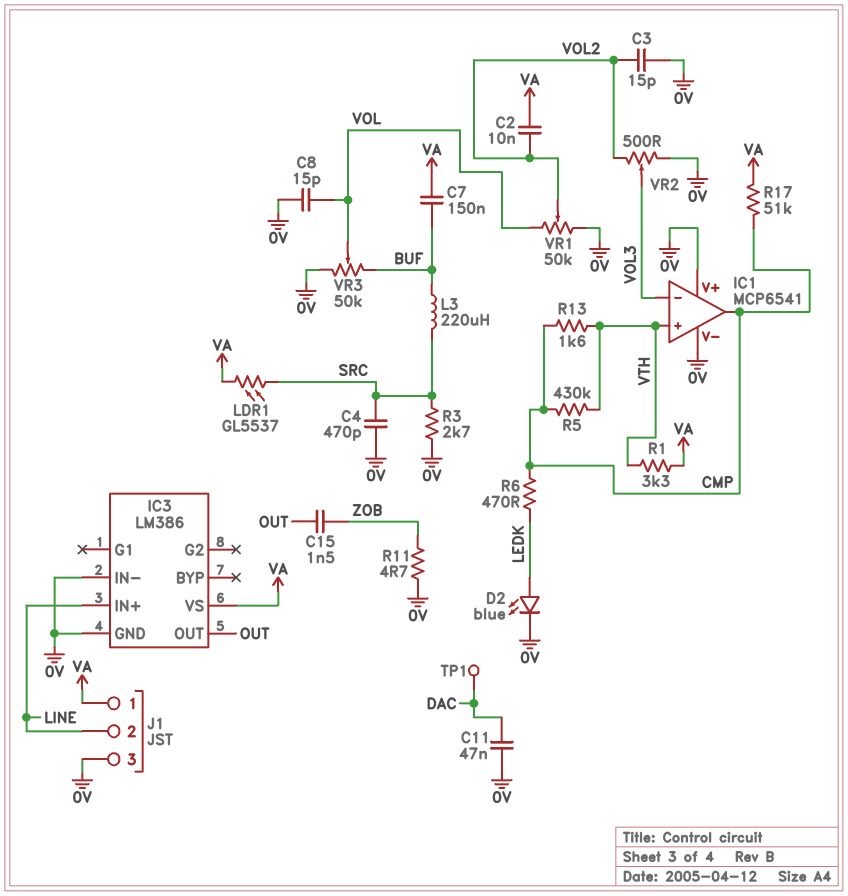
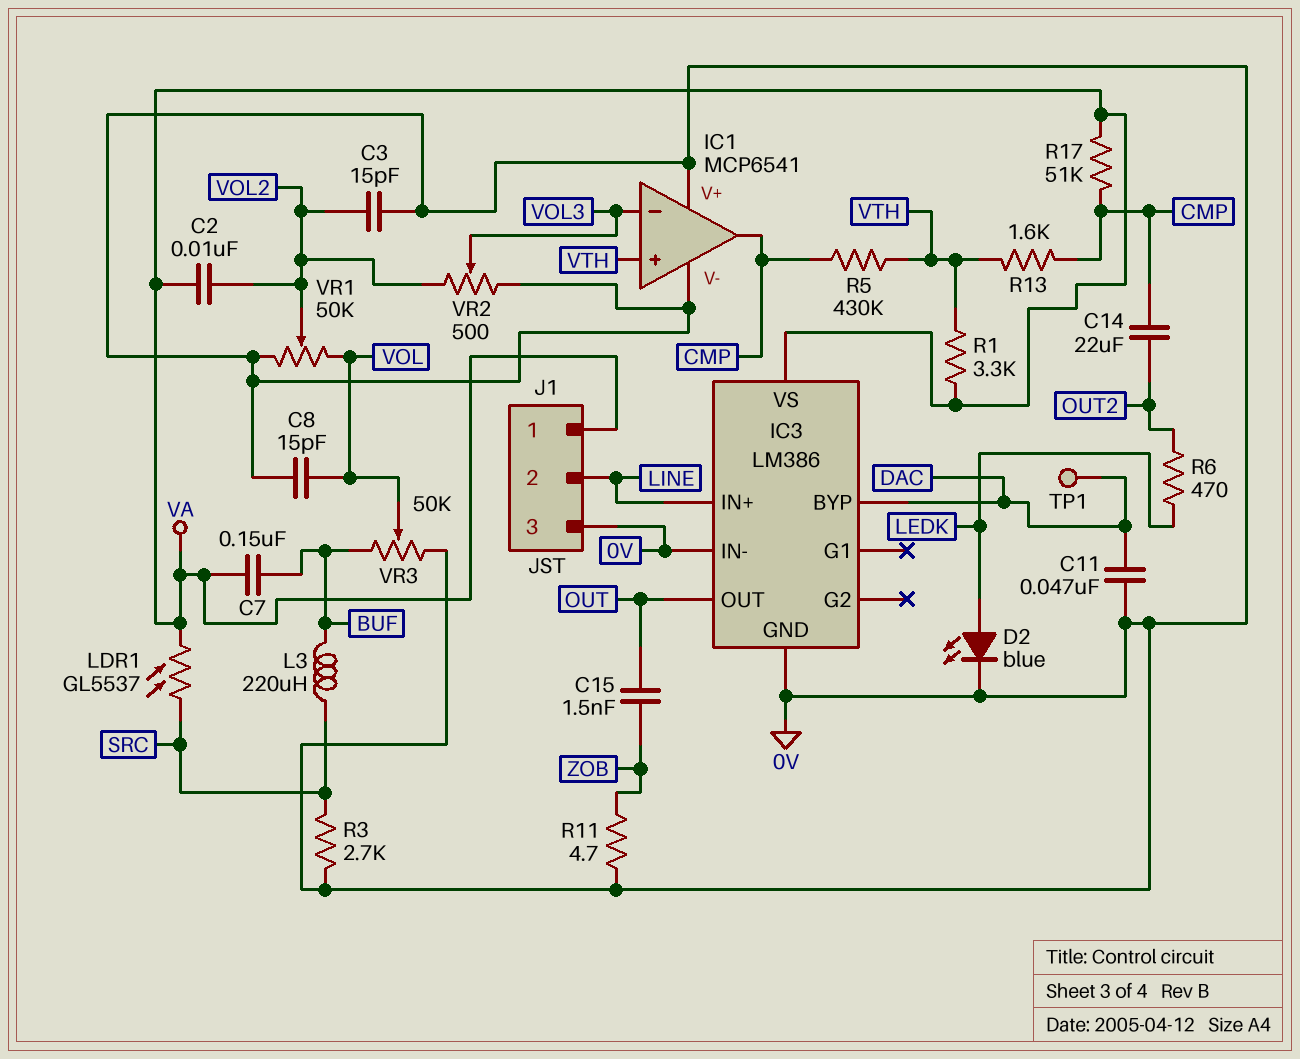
C4: 470pF (0V, SRC) -> none
C14: none -> 22uF (CMP, OUT2)
IC3 pin BYP: none -> DAC
R6: 470 (CMP, LEDK) -> 470 (LEDK, OUT2)

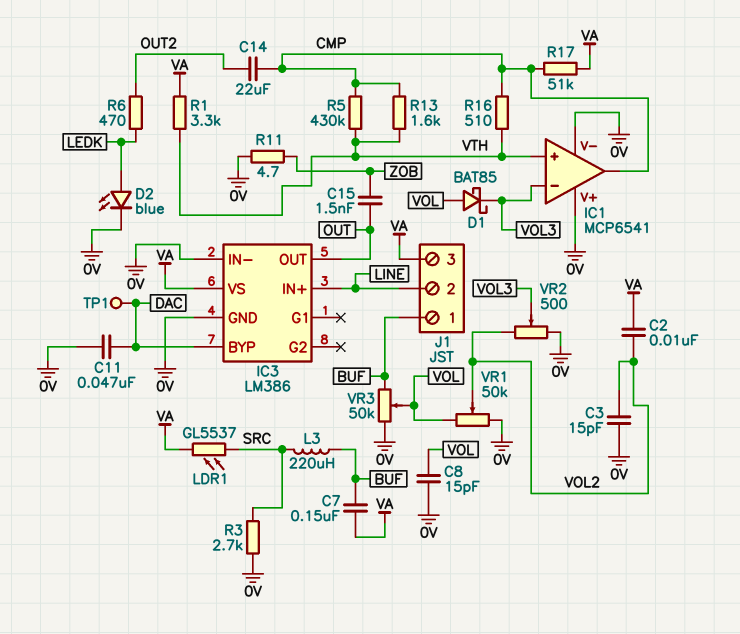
D1: none -> schottky BAT85 (A VOL, K VOL3)
J1 pin 1: VA -> BUF
J1 pin 3: 0V -> VA
R16: none -> 510 (CMP, VTH)

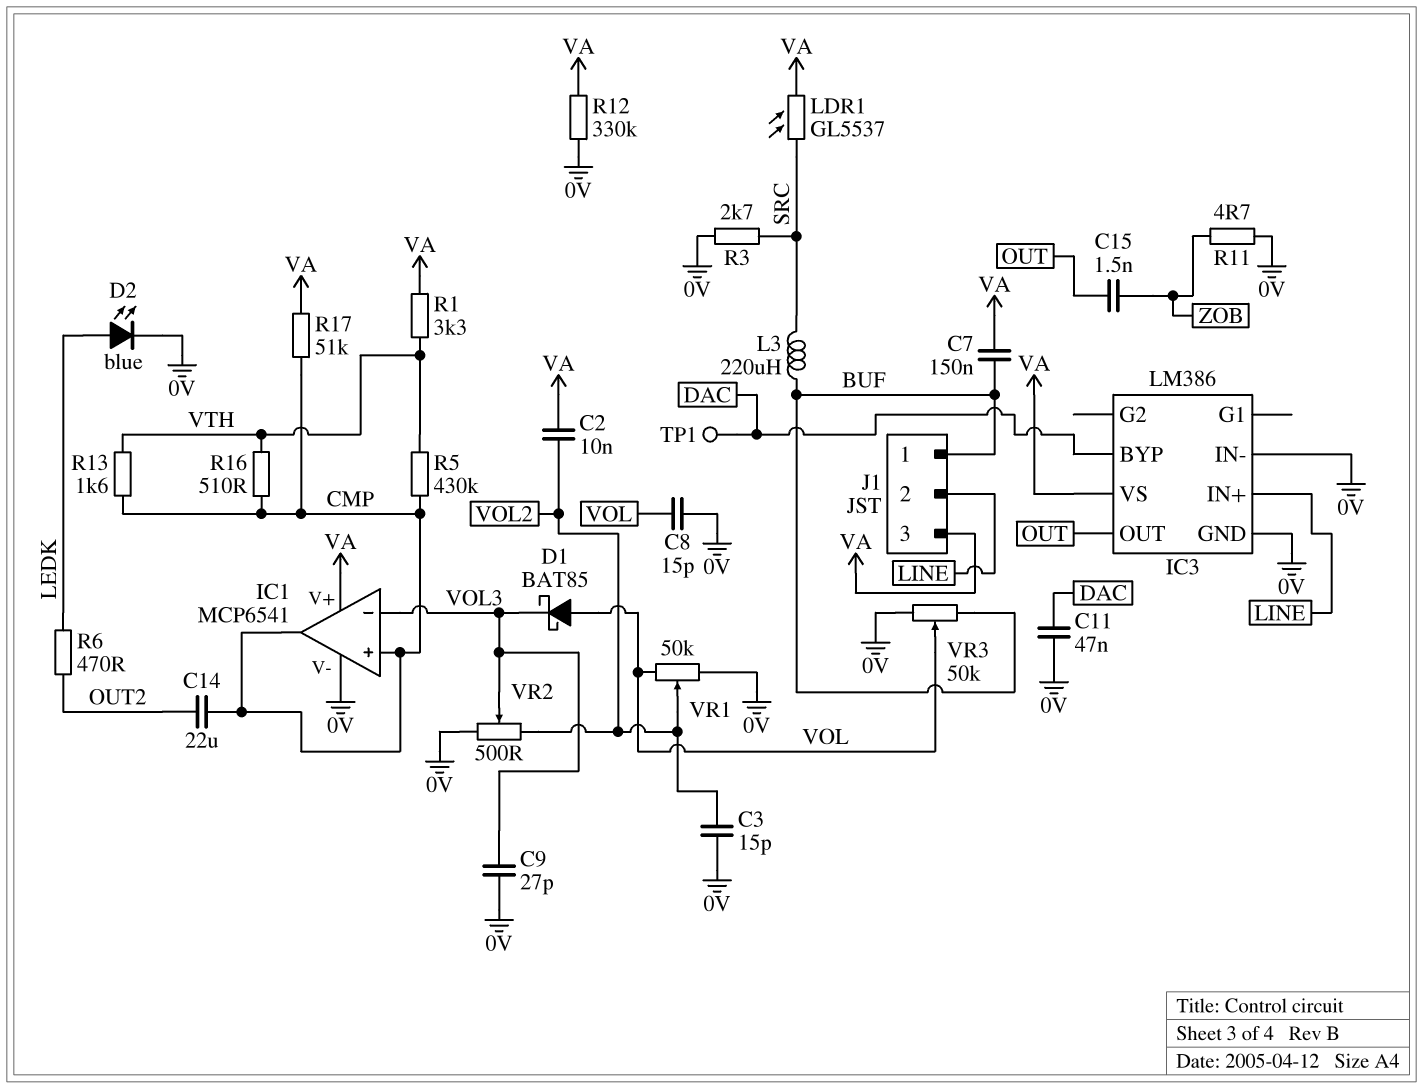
C9: none -> 27pF (0V, VOL3)
IC1 pin V+: 0V -> VA
IC1 pin in+: VTH -> CMP
R12: none -> 330k (0V, VA)

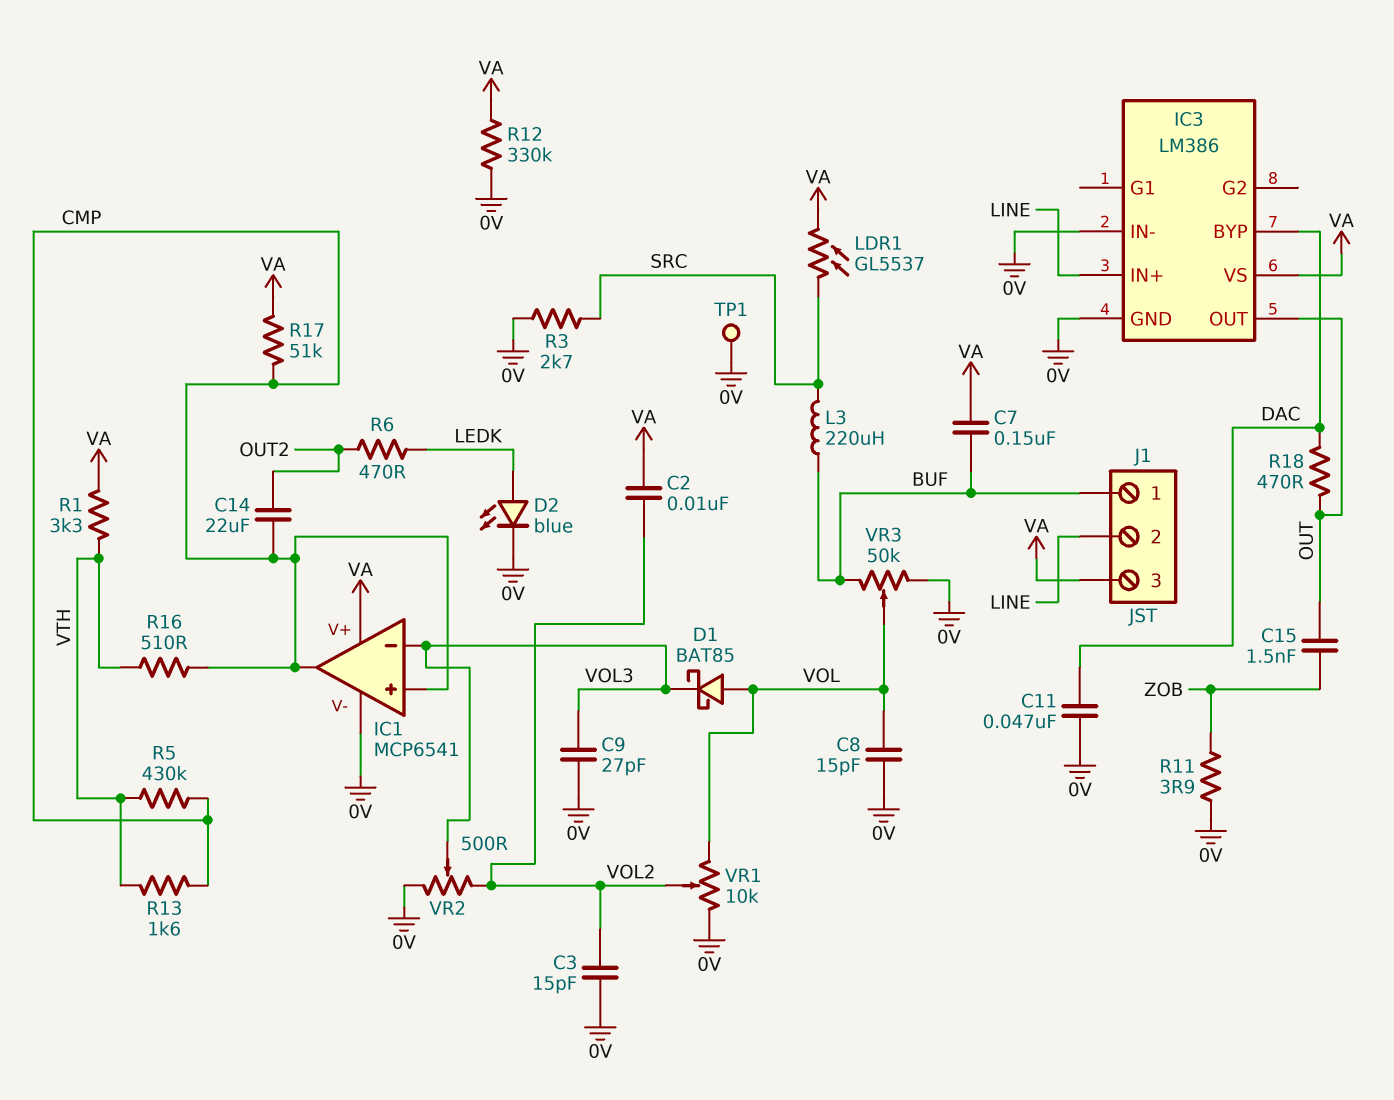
R11: 4.7 (0V, ZOB) -> 3.9 (0V, ZOB)
R18: none -> 470 (DAC, OUT)
TP1: test point (DAC) -> test point (0V)
VR1: 50k (0V, VOL, wiper VOL2) -> 10k (0V, VOL, wiper VOL2)

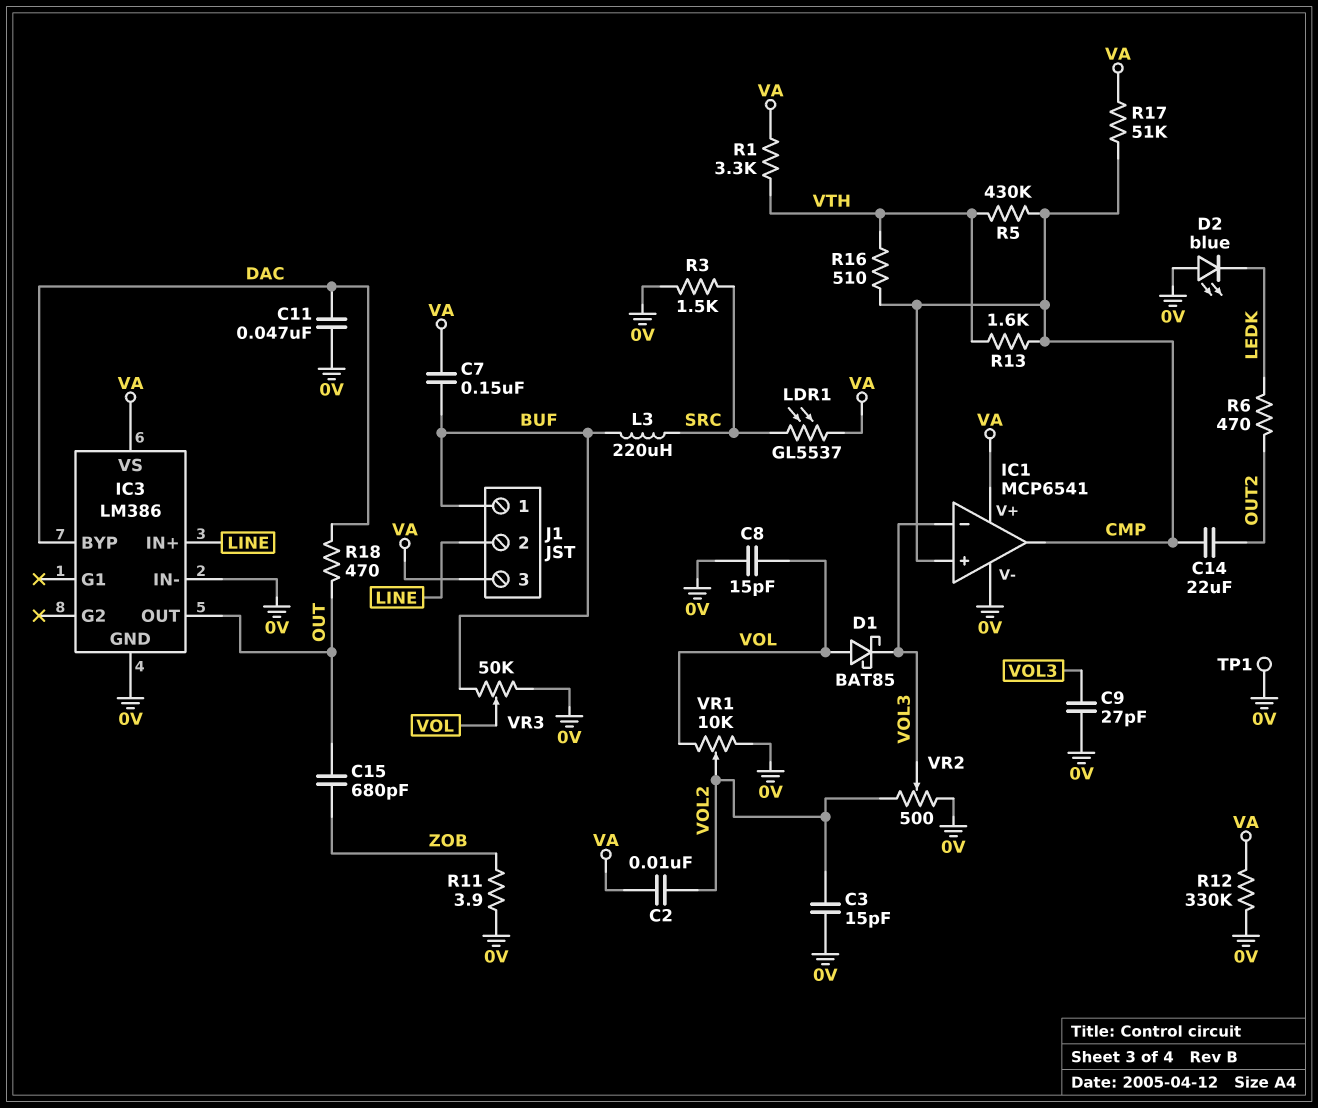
C15: 1.5nF (OUT, ZOB) -> 680pF (OUT, ZOB)
D2: LED blue (A LEDK, K 0V) -> LED blue (A 0V, K LEDK)
R3: 2.7k (0V, SRC) -> 1.5k (0V, SRC)

